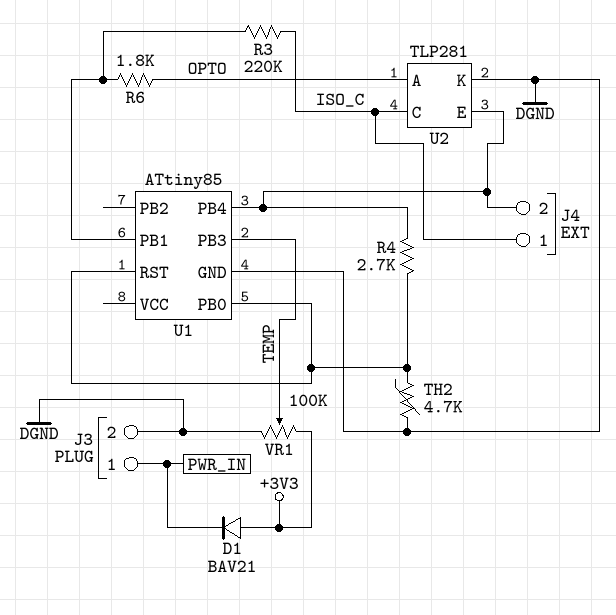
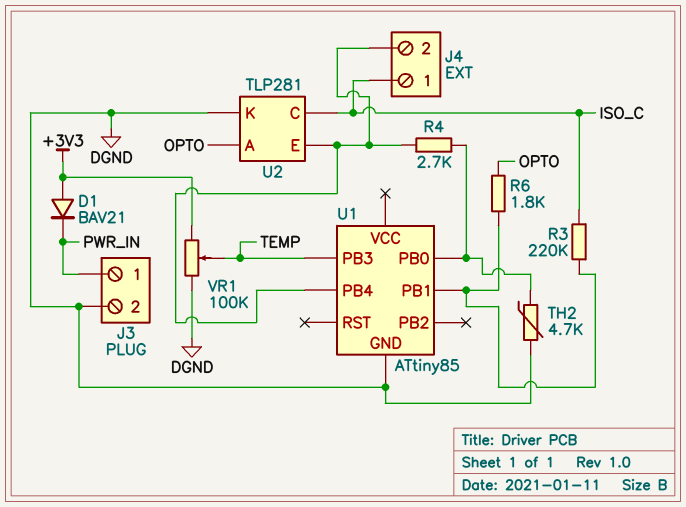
U1 pin RST: U1/PB0 -> none

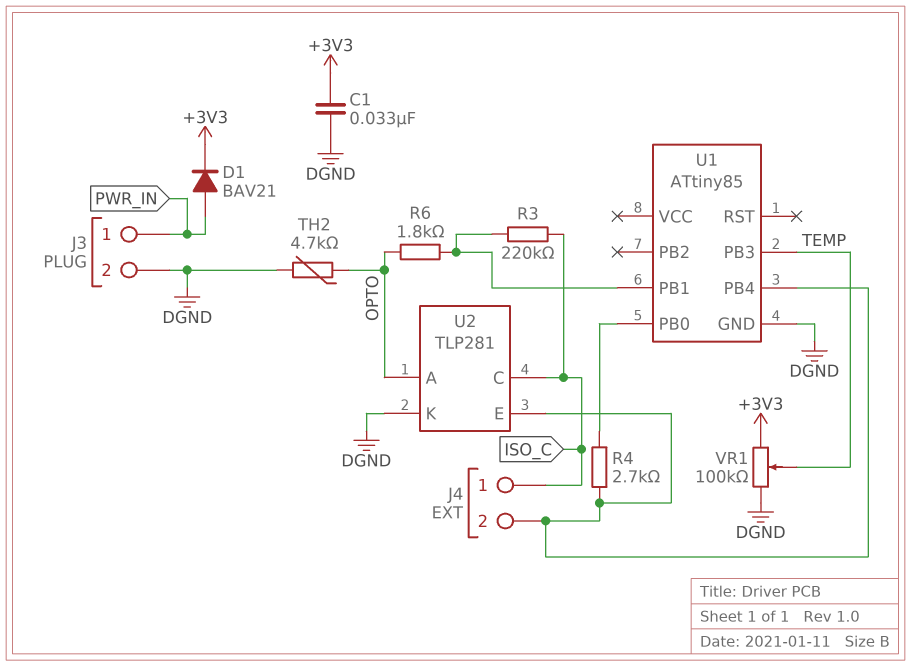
C1: none -> 33nF (+3V3, DGND)
D1: diode BAV21 (A +3V3, K PWR_IN) -> diode BAV21 (A PWR_IN, K +3V3)
TH2: 4.7k (DGND, U1/PB0) -> 4.7k (DGND, OPTO)

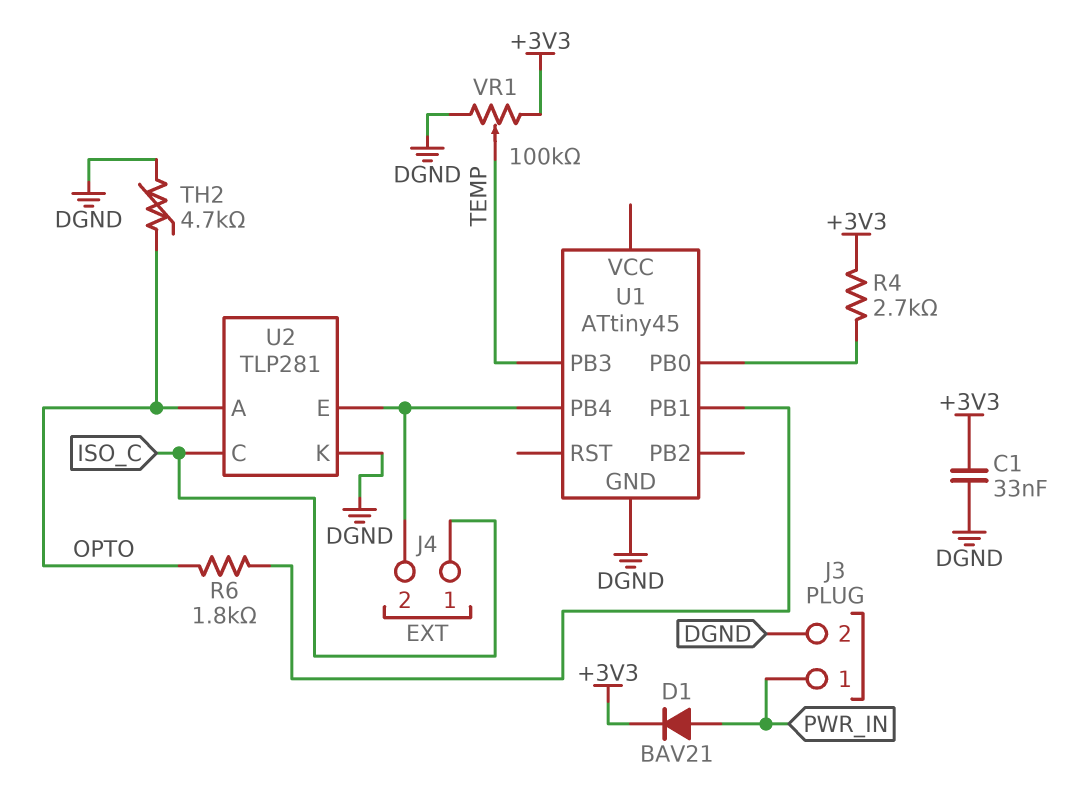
R3: 220k (ISO_C, U1/PB1) -> none
R4: 2.7k (J4/2, U1/PB0) -> 2.7k (+3V3, U1/PB0)
U1: ATtiny85 -> ATtiny45

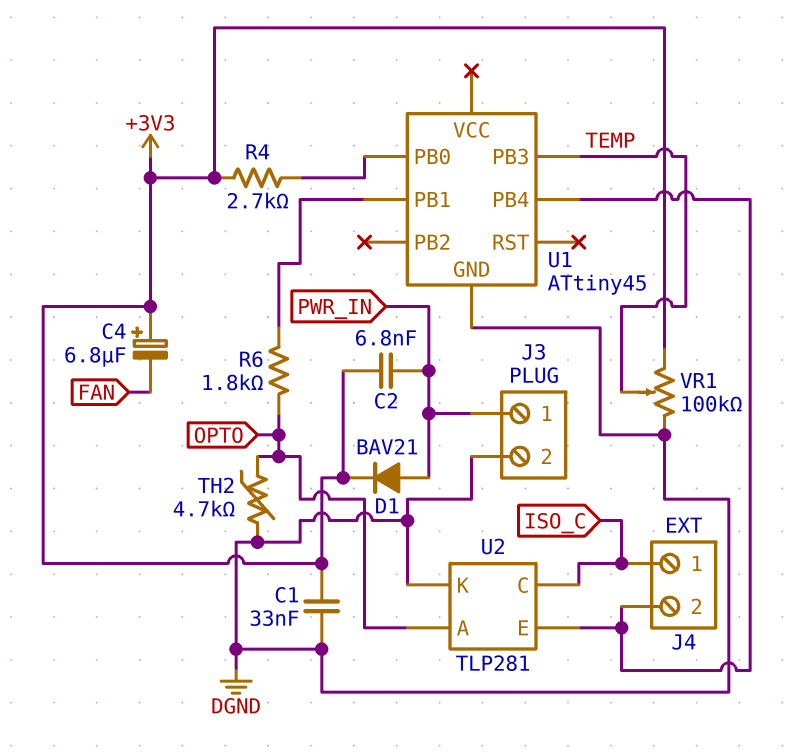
C2: none -> 6.8nF (+3V3, PWR_IN)
C4: none -> 6.8uF (plus +3V3, minus FAN)

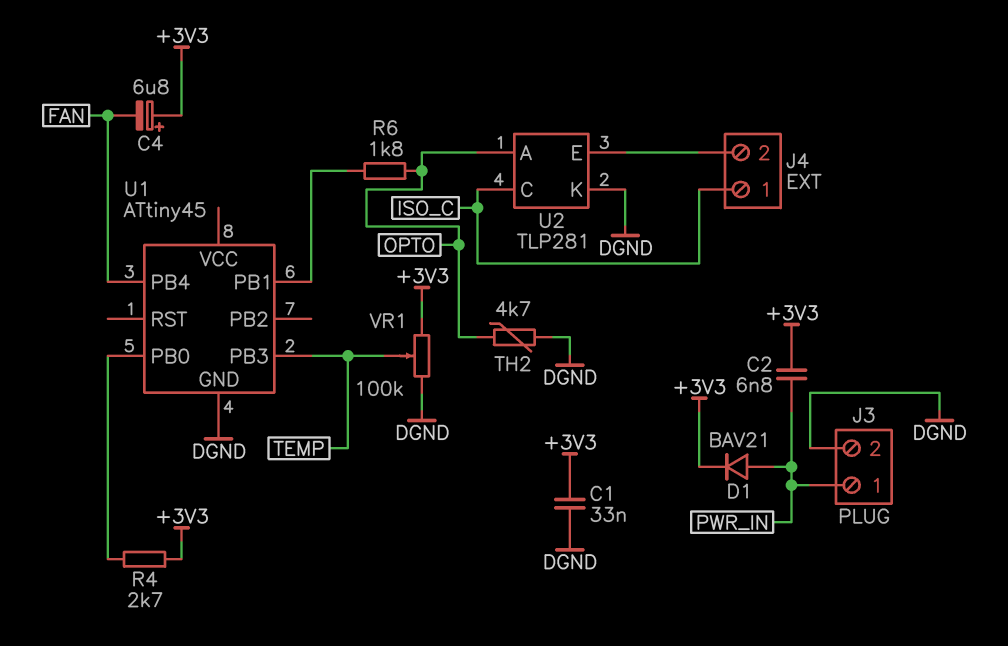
U1 pin PB4: J4/2 -> FAN

